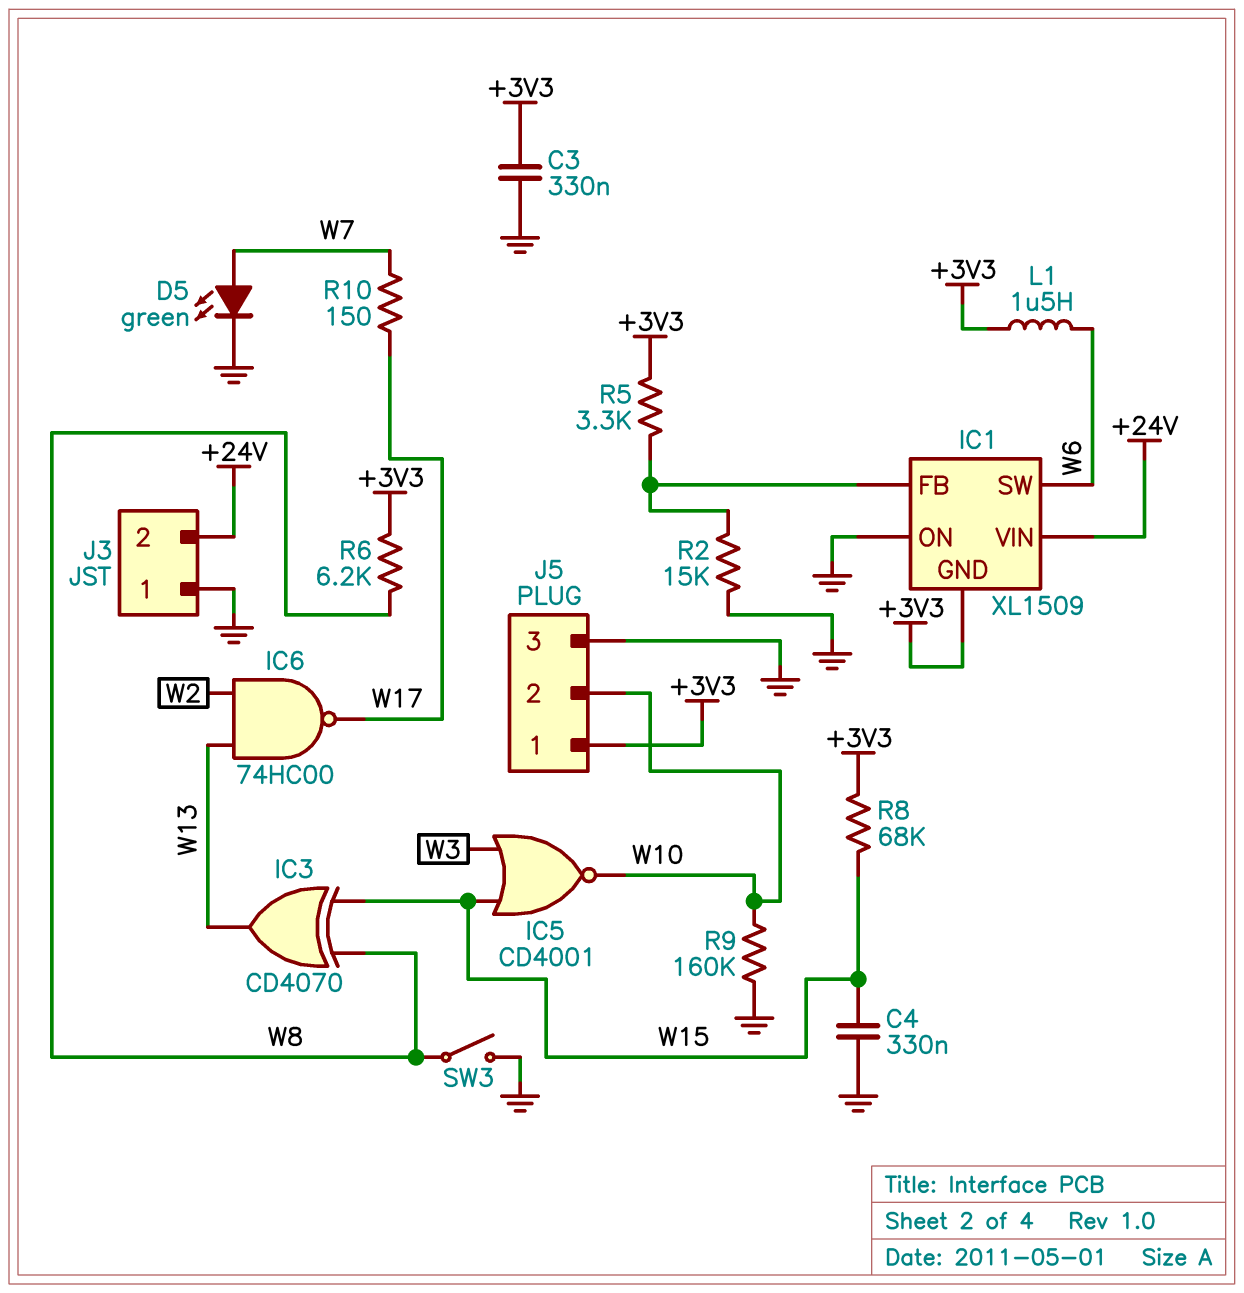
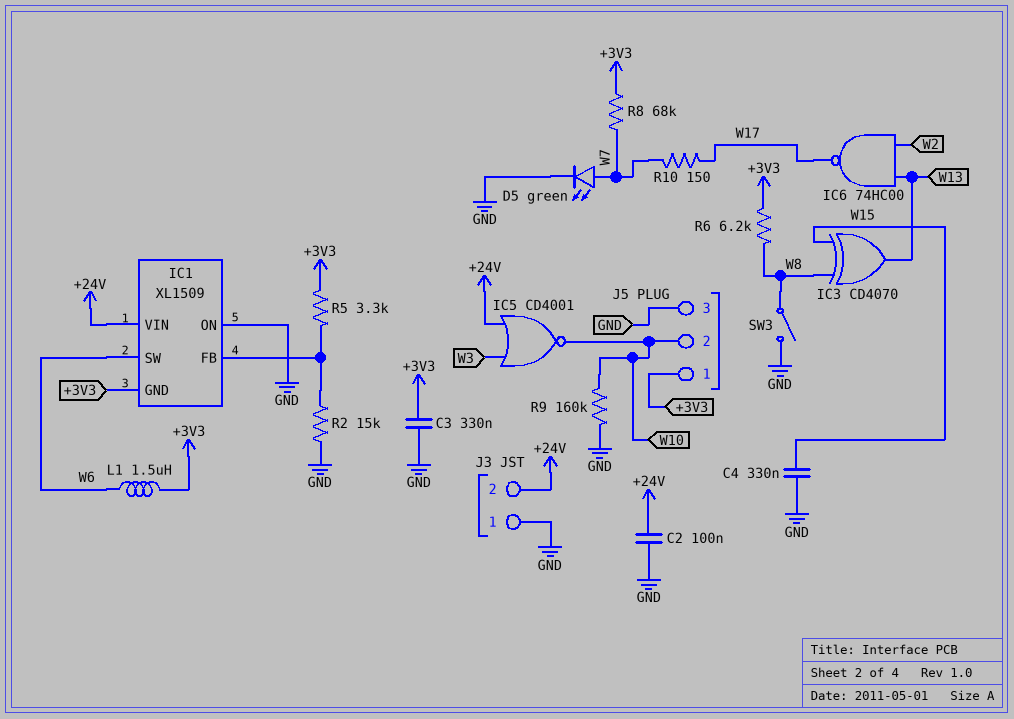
C2: none -> 100nF (+24V, GND)
IC5: NOR CD4001 (in W3, in W15, out W10) -> NOR CD4001 (in +24V, in W3, out W10)
R8: 68k (+3V3, W15) -> 68k (+3V3, W7)

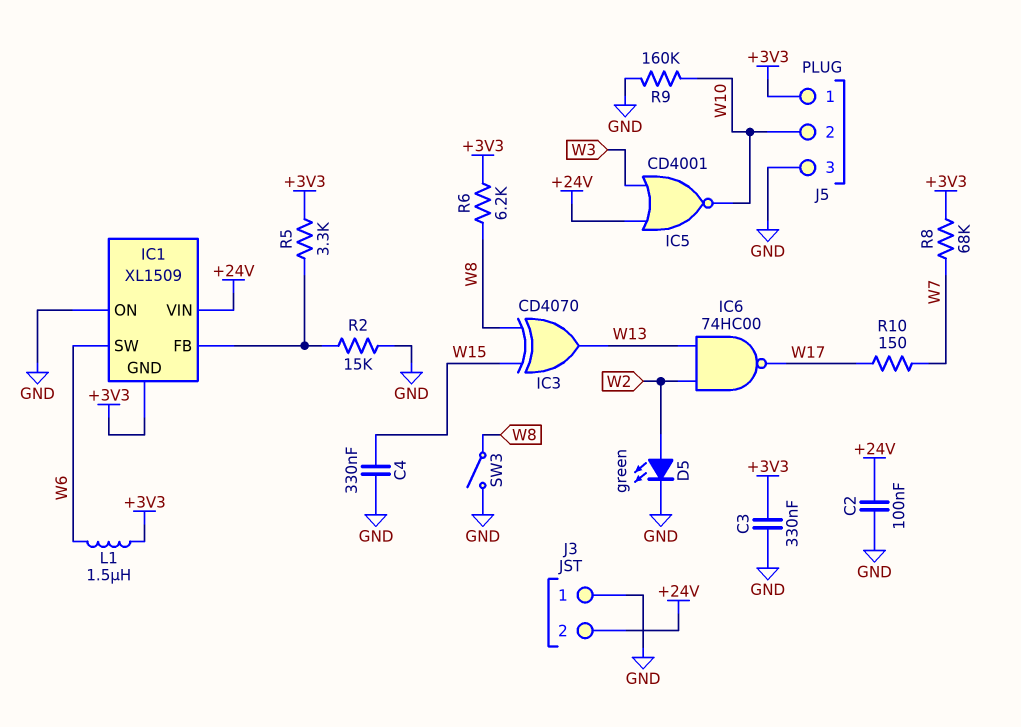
D5: LED green (A W7, K GND) -> LED green (A W2, K GND)

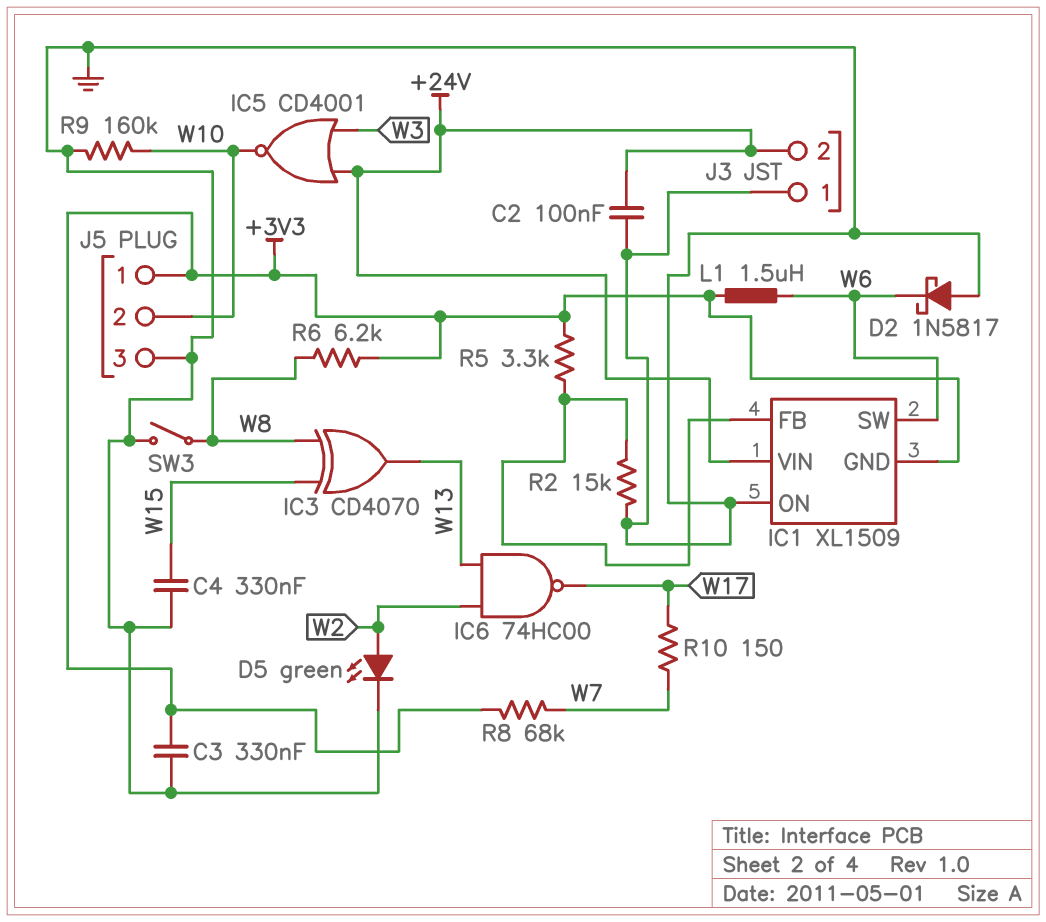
D2: none -> schottky 1N5817 (A GND, K W6)

